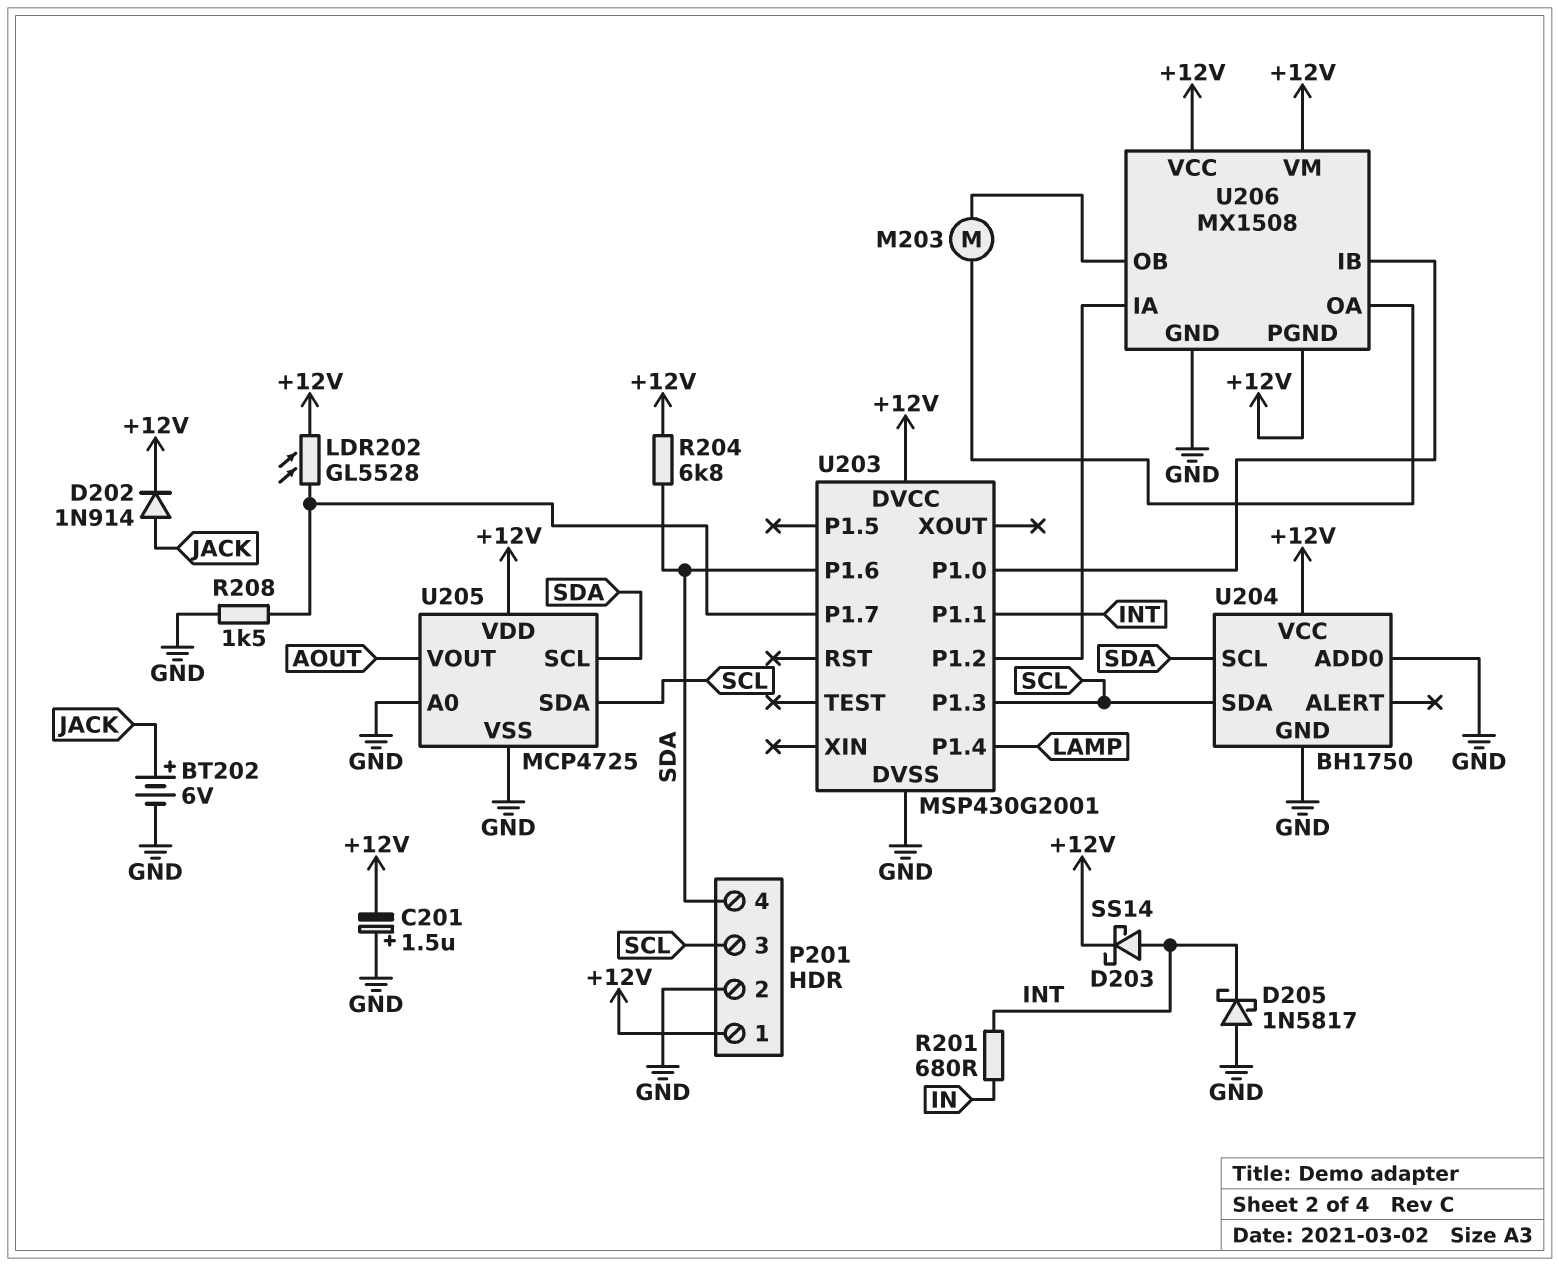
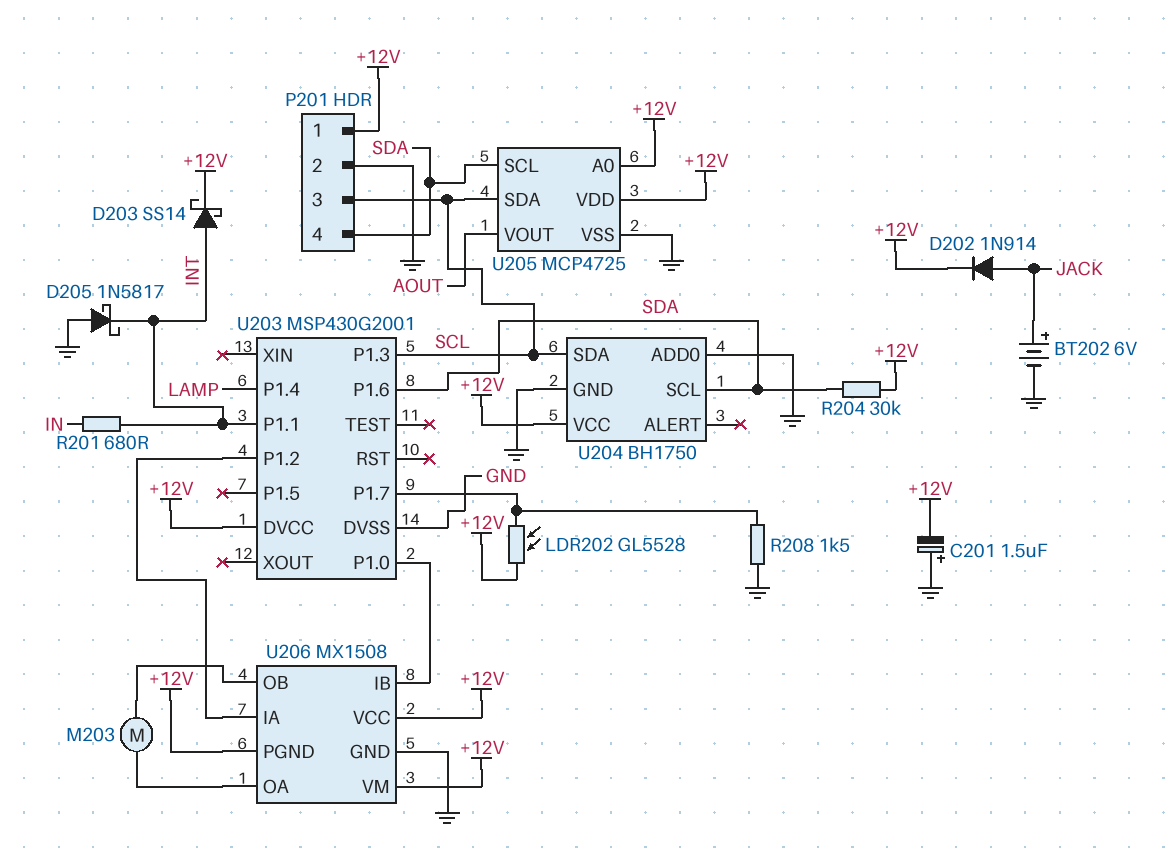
R204: 6.8k (+12V, SDA) -> 30k (+12V, SDA)
U205 pin A0: GND -> +12V

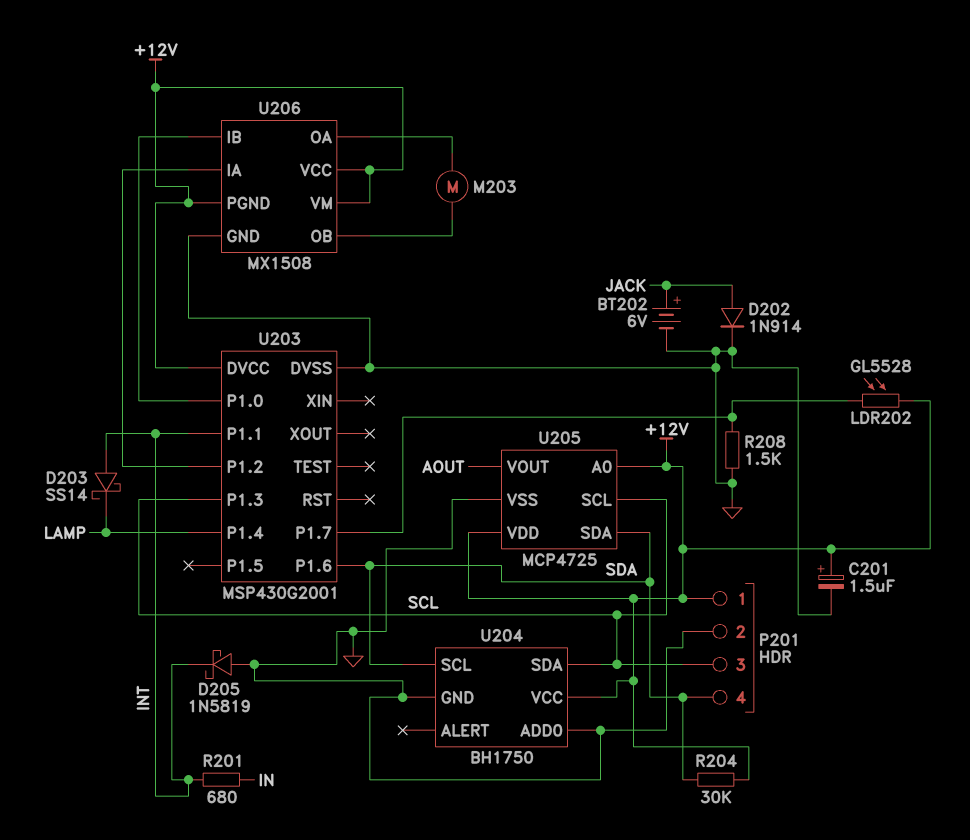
C201: 1.5uF (plus GND, minus +12V) -> 1.5uF (plus +12V, minus GND)
D202: diode 1N914 (A JACK, K +12V) -> diode 1N914 (A JACK, K GND)
D203: schottky SS14 (A INT, K +12V) -> schottky SS14 (A INT, K LAMP)
D205: schottky 1N5817 (A GND, K INT) -> schottky 1N5819 (A GND, K INT)
U205 pin SCL: SDA -> SCL
U205 pin SDA: SCL -> SDA

